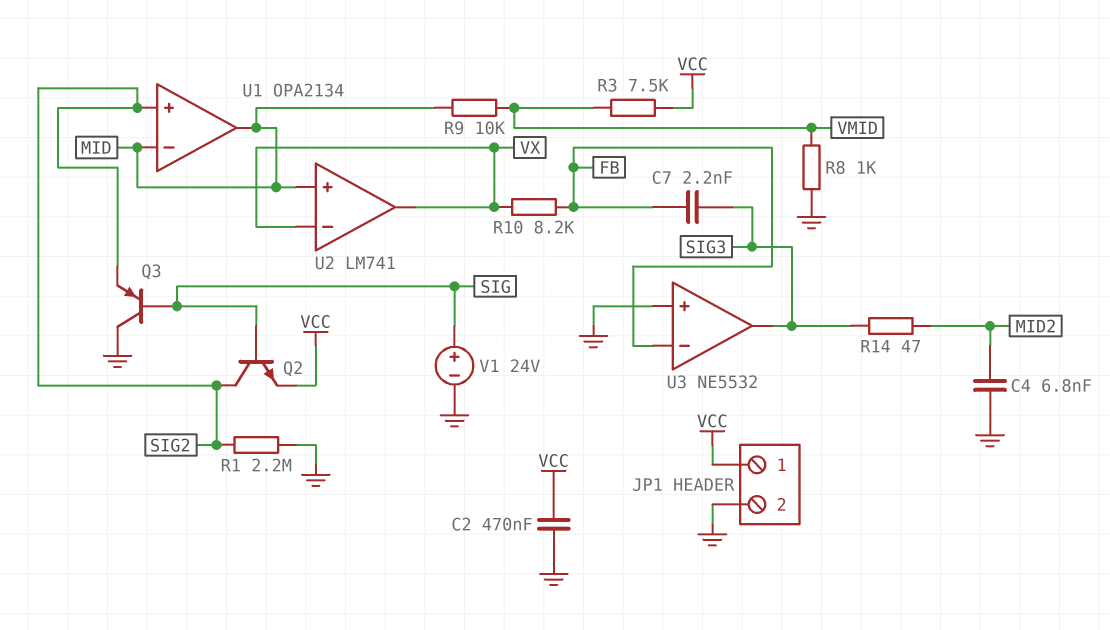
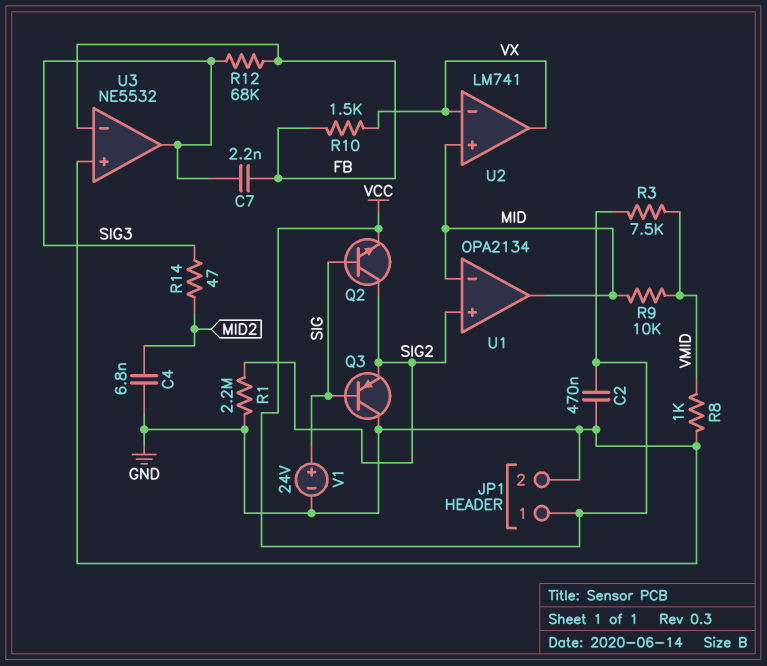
R10: 8.2k (FB, VX) -> 1.5k (FB, VX)
R12: none -> 68k (FB, SIG3)

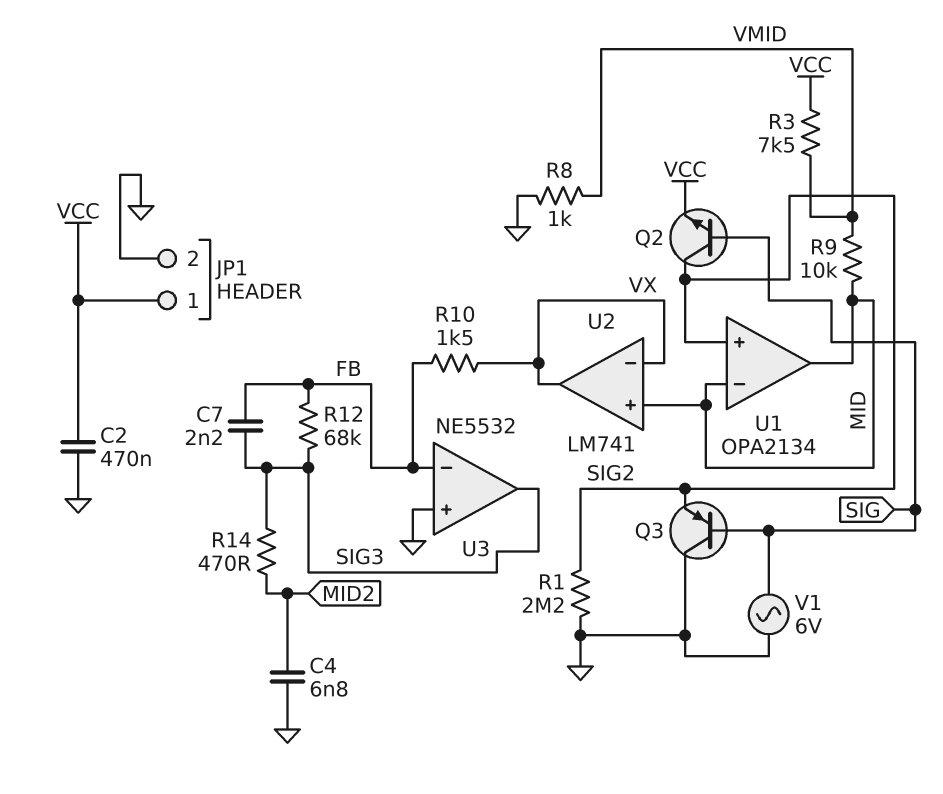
R14: 47 (MID2, SIG3) -> 470 (MID2, SIG3)
V1: 24V (plus SIG, minus GND) -> AC 6V (GND, SIG)

